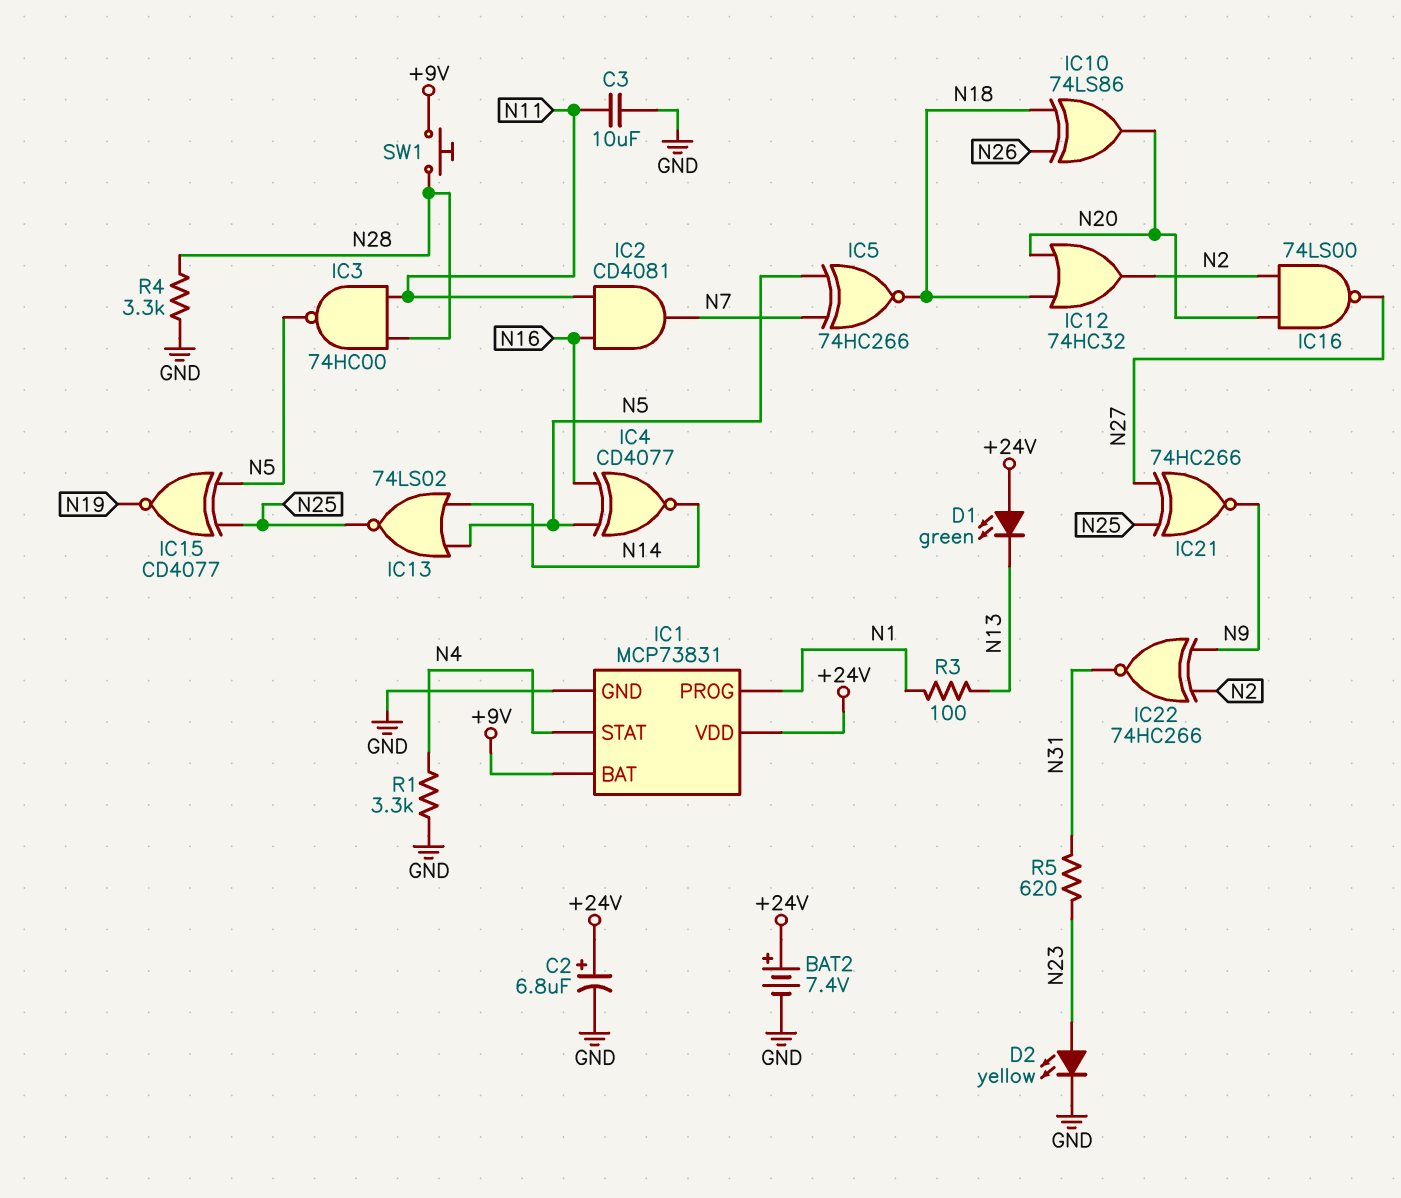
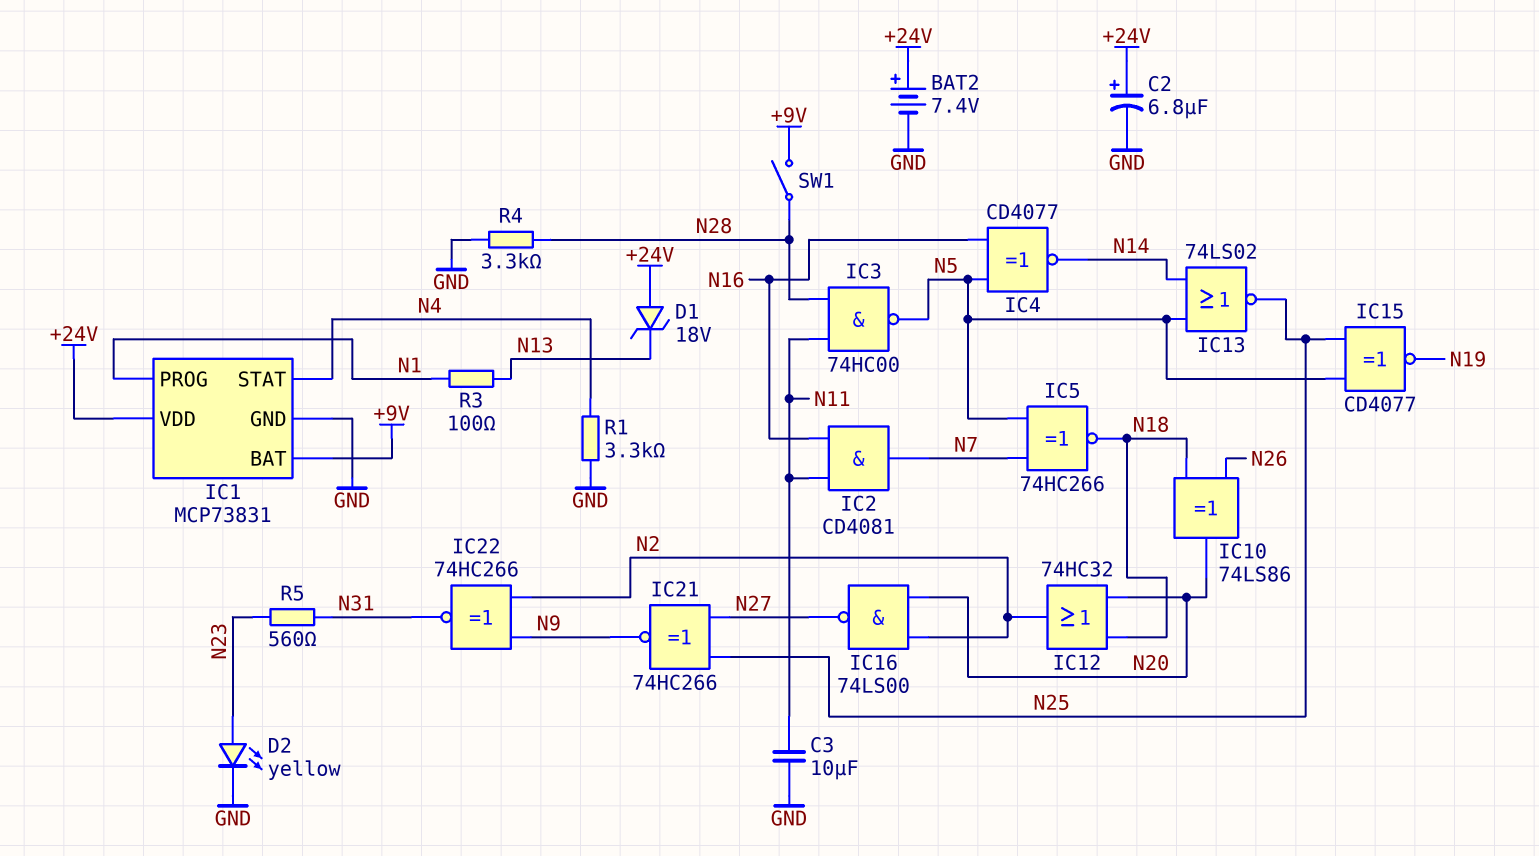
D1: LED green (A +24V, K N13) -> zener 18V (A +24V, K N13)
R5: 620 (N23, N31) -> 560 (N23, N31)
SW1: button (+9V, N28) -> switch (+9V, N28)

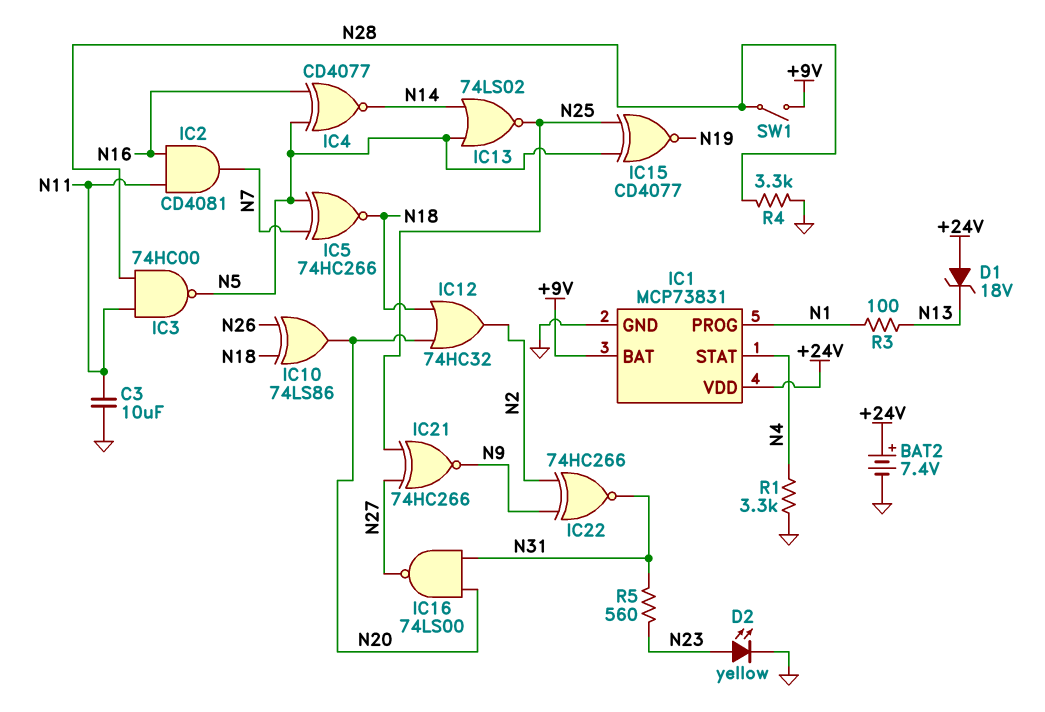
C2: 6.8uF (plus +24V, minus GND) -> none
IC16: NAND 74LS00 (in N2, in N20, out N27) -> NAND 74LS00 (in N20, in N31, out N27)

